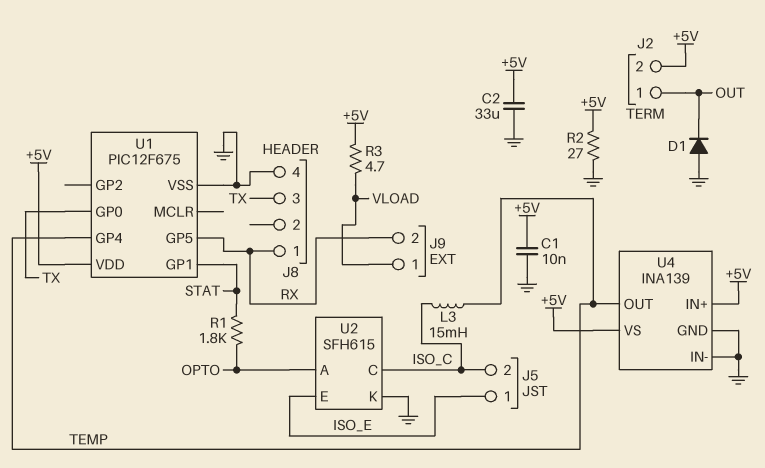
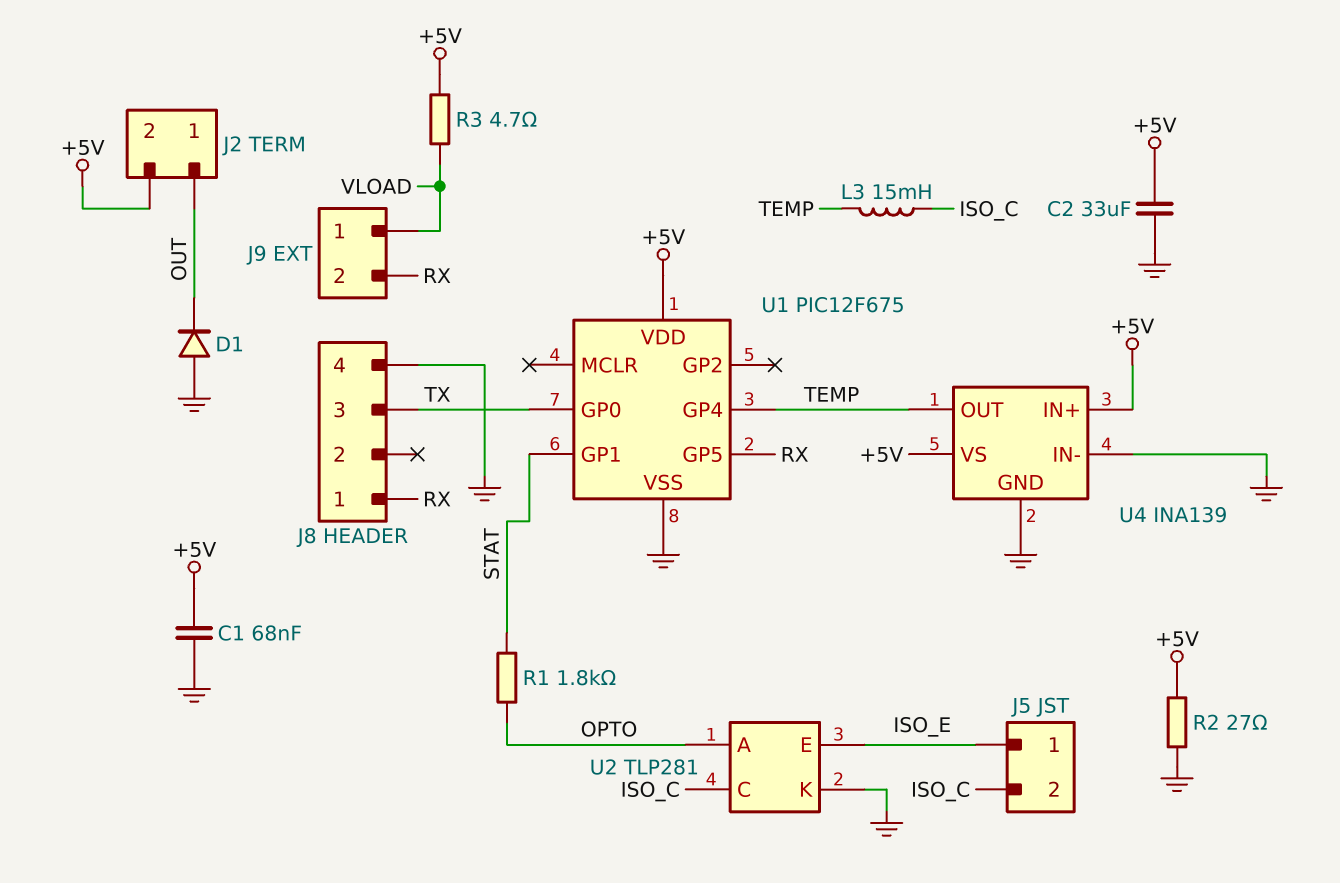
C1: 10nF (+5V, GND) -> 68nF (+5V, GND)
U2: SFH615 -> TLP281

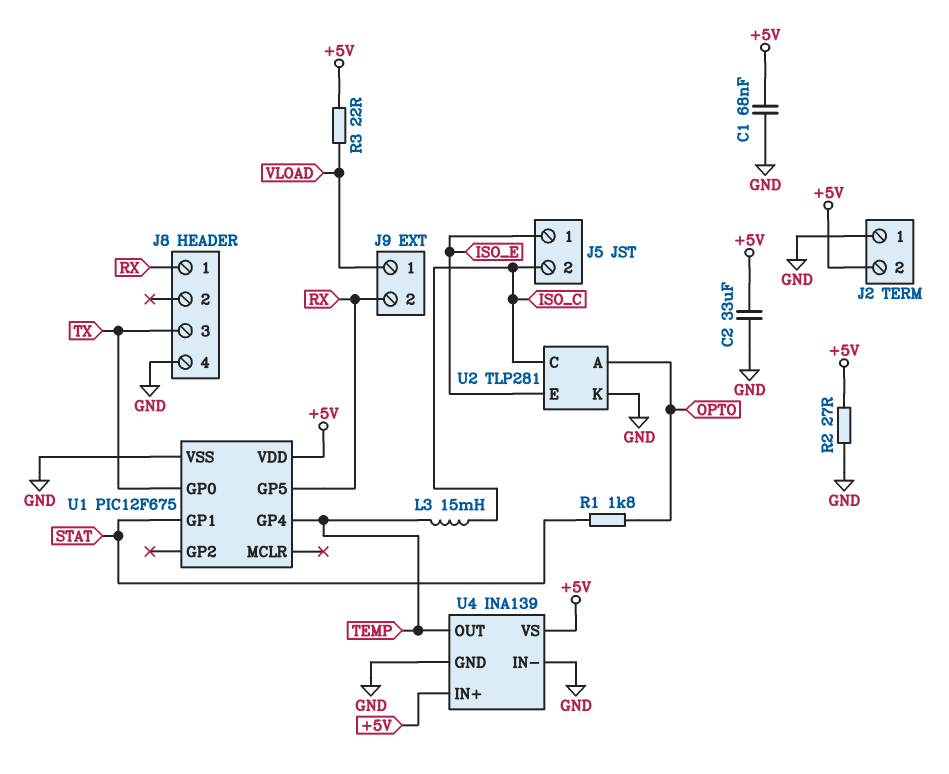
D1: diode (A GND, K OUT) -> none
J2 pin 1: OUT -> GND
R3: 4.7 (+5V, VLOAD) -> 22 (+5V, VLOAD)

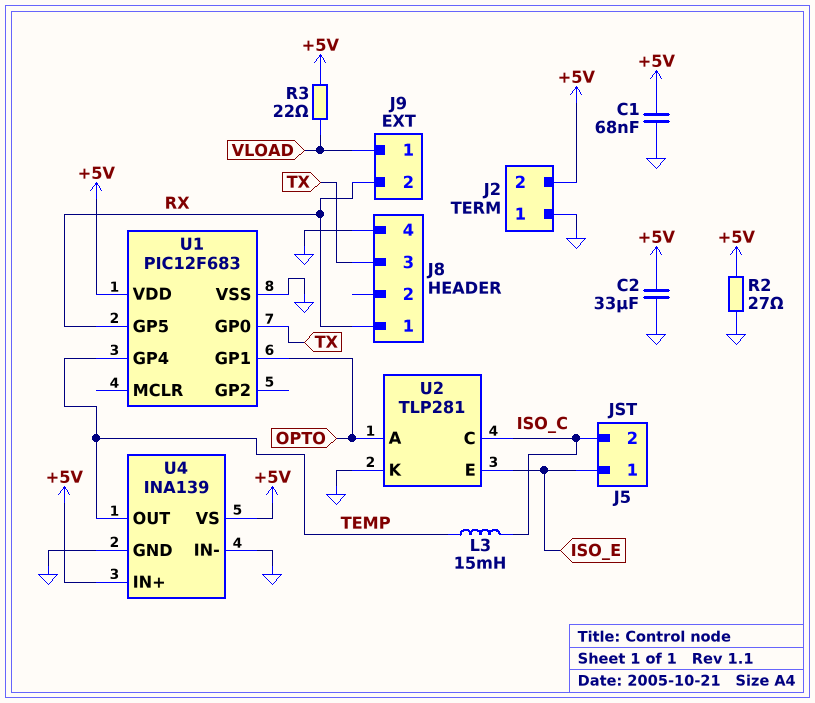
R1: 1.8k (OPTO, STAT) -> none
U1: PIC12F675 -> PIC12F683
U1 pin GP1: STAT -> OPTO

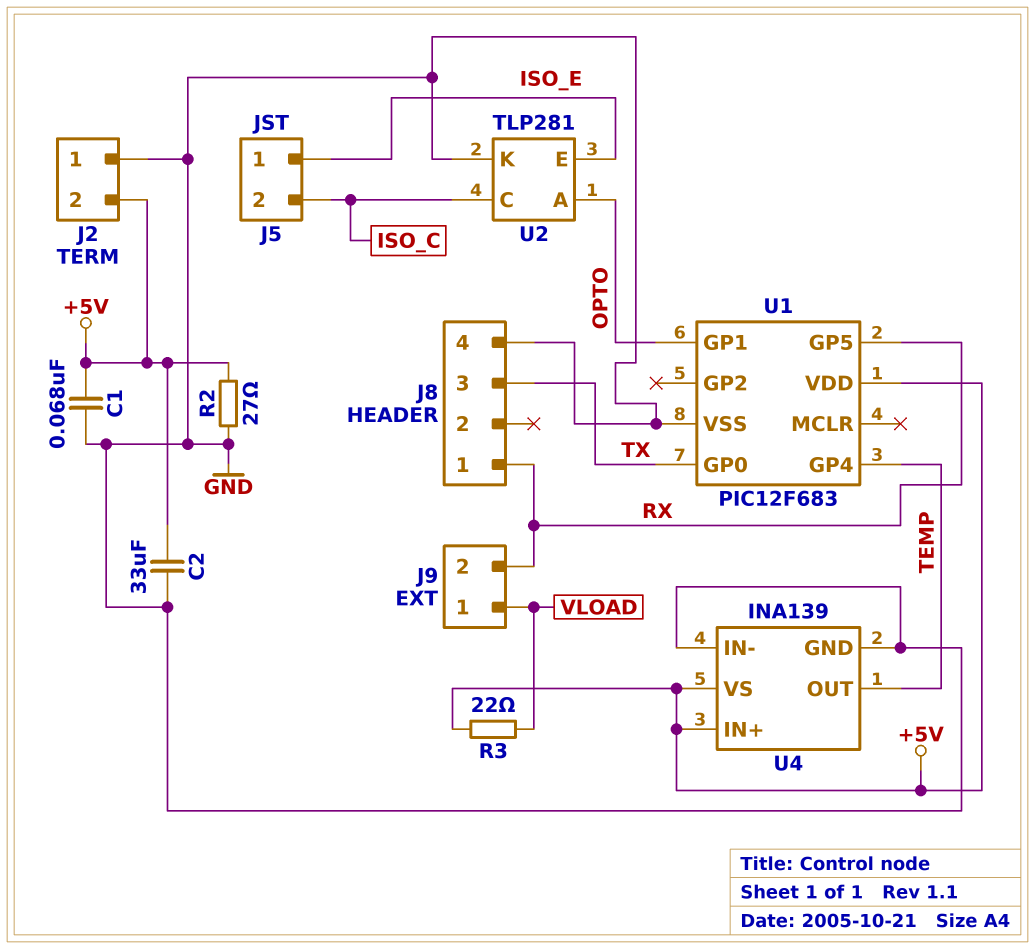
L3: 15mH (ISO_C, TEMP) -> none

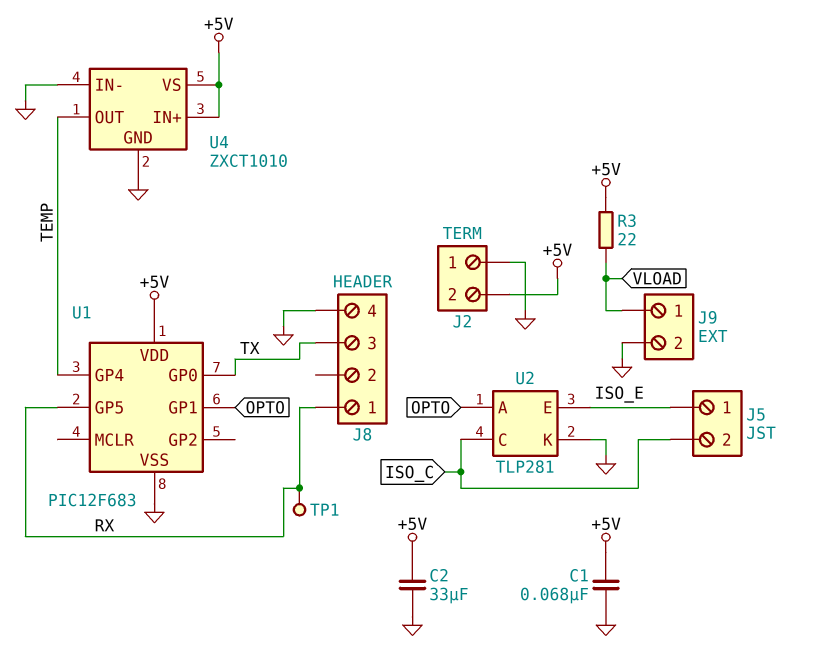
J9 pin 2: RX -> GND
R2: 27 (+5V, GND) -> none
TP1: none -> test point (RX)
U4: INA139 -> ZXCT1010

